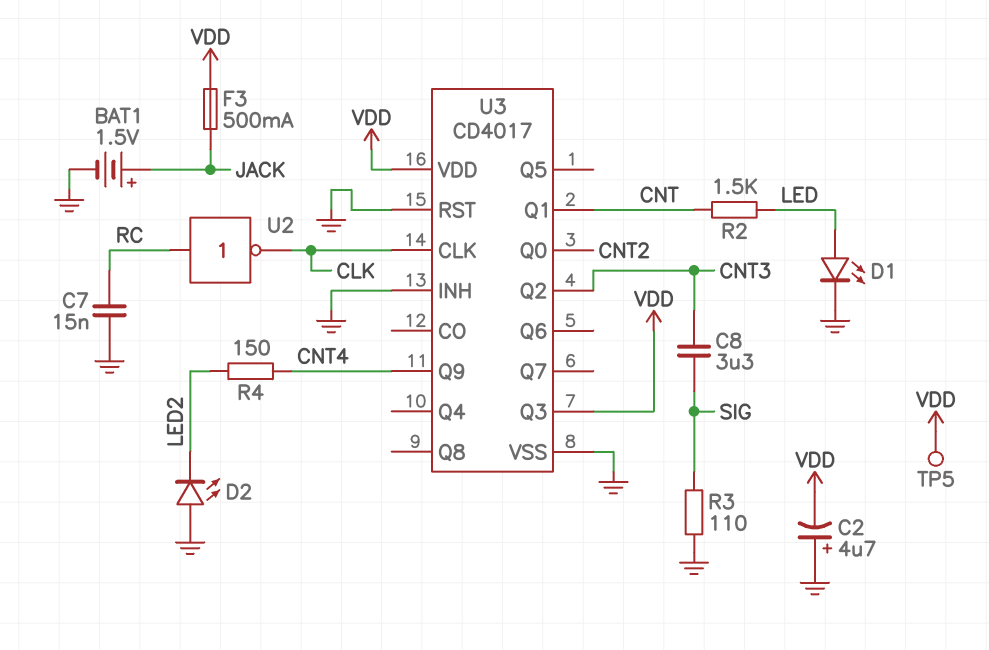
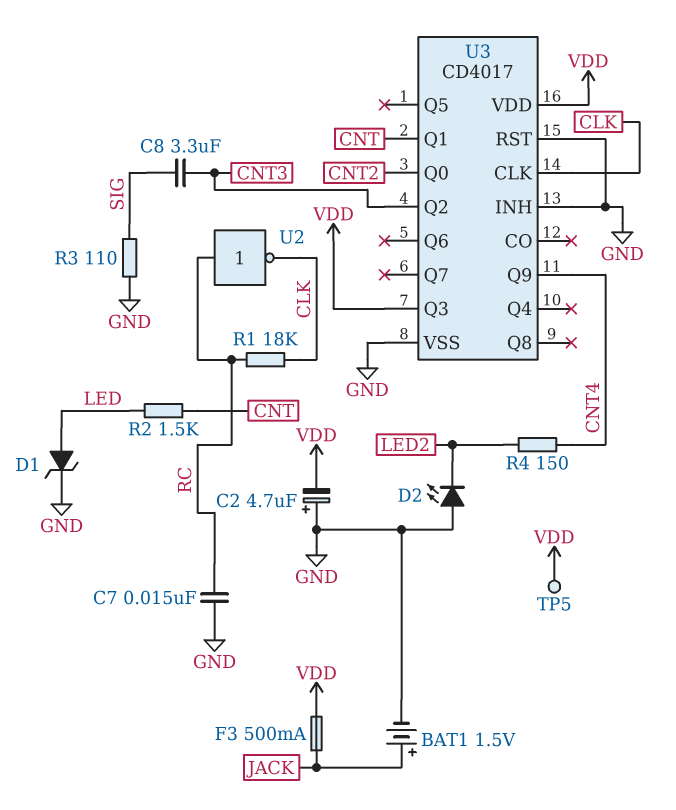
D1: LED (A LED, K GND) -> zener (A LED, K GND)
R1: none -> 18k (CLK, RC)

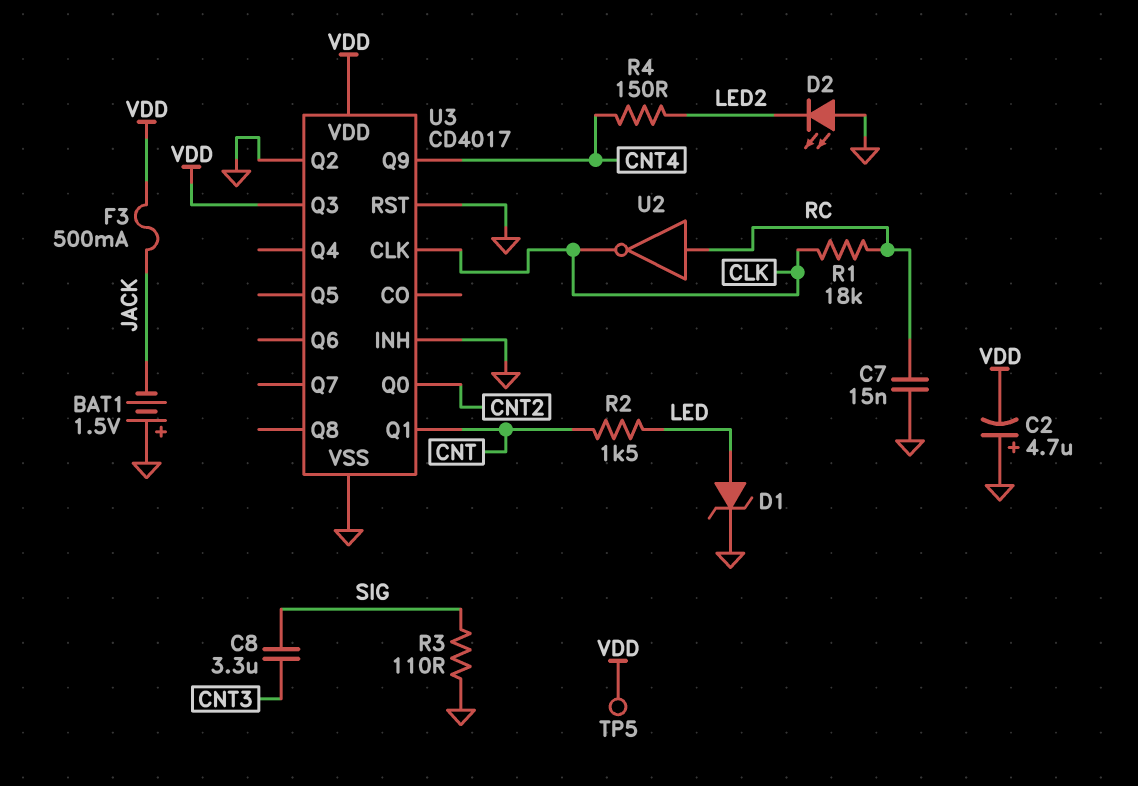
BAT1: 1.5V (plus JACK, minus GND) -> 1.5V (plus GND, minus JACK)
U3 pin Q2: CNT3 -> GND

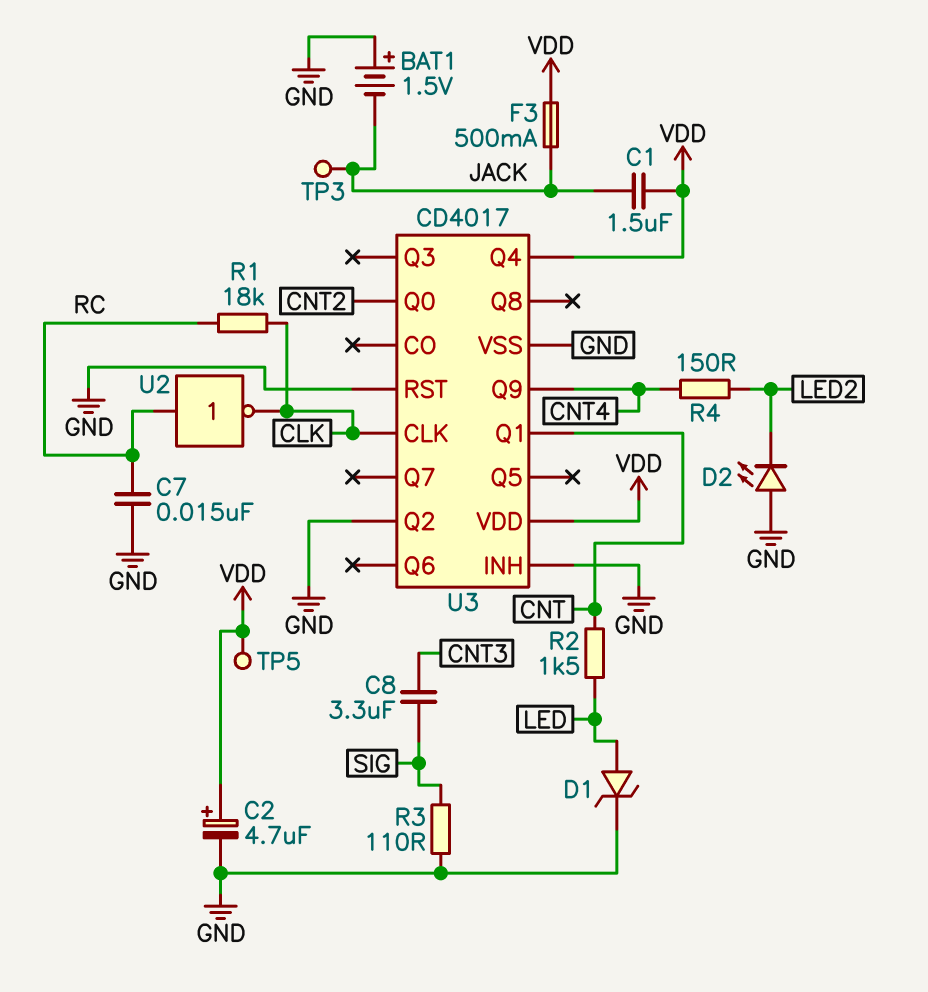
C1: none -> 1.5uF (JACK, VDD)
C2: 4.7uF (plus GND, minus VDD) -> 4.7uF (plus VDD, minus GND)
TP3: none -> test point (JACK)
U3 pin Q3: VDD -> none
U3 pin Q4: none -> VDD

